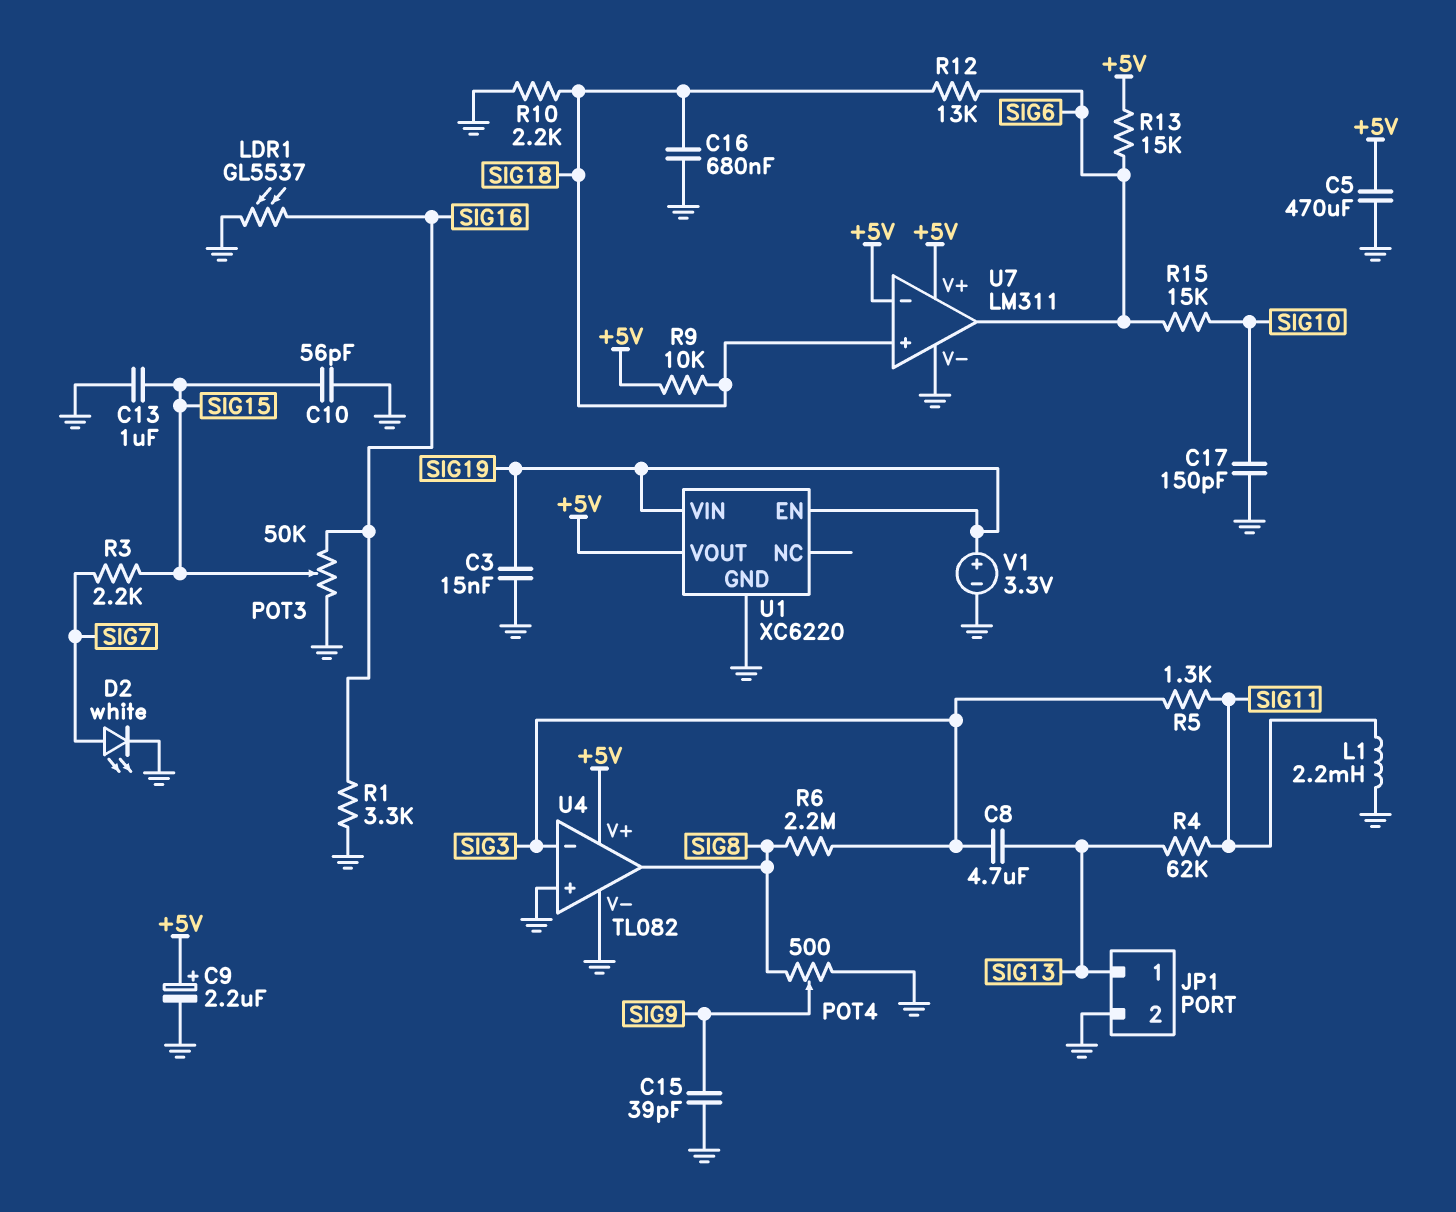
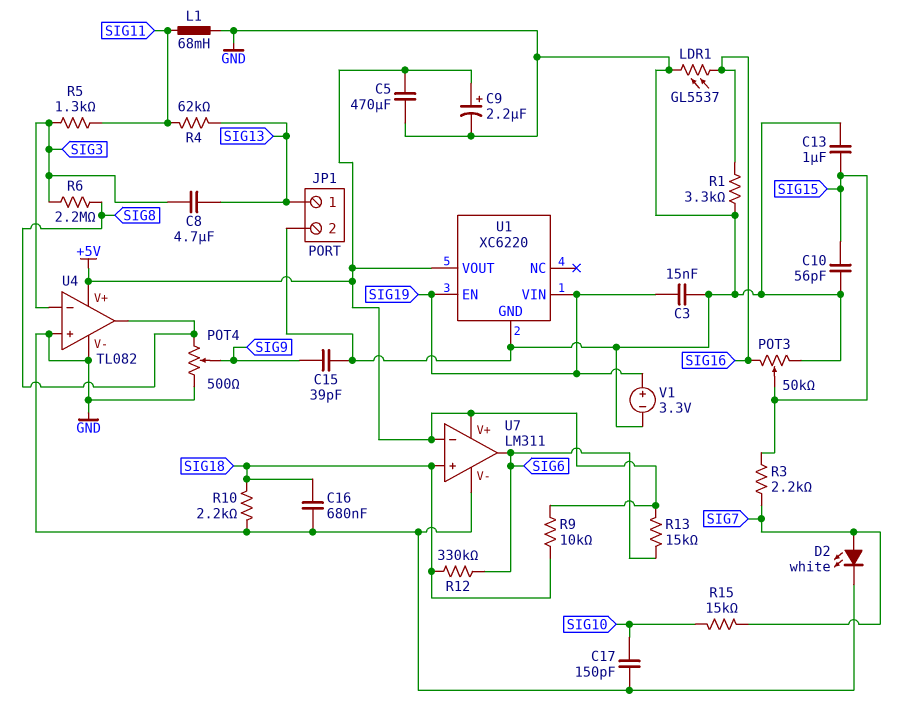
L1: 2.2mH (GND, SIG11) -> 68mH (GND, SIG11)
R12: 13k (SIG6, SIG18) -> 330k (SIG6, SIG18)
R15: 15k (SIG6, SIG10) -> 15k (SIG7, SIG10)

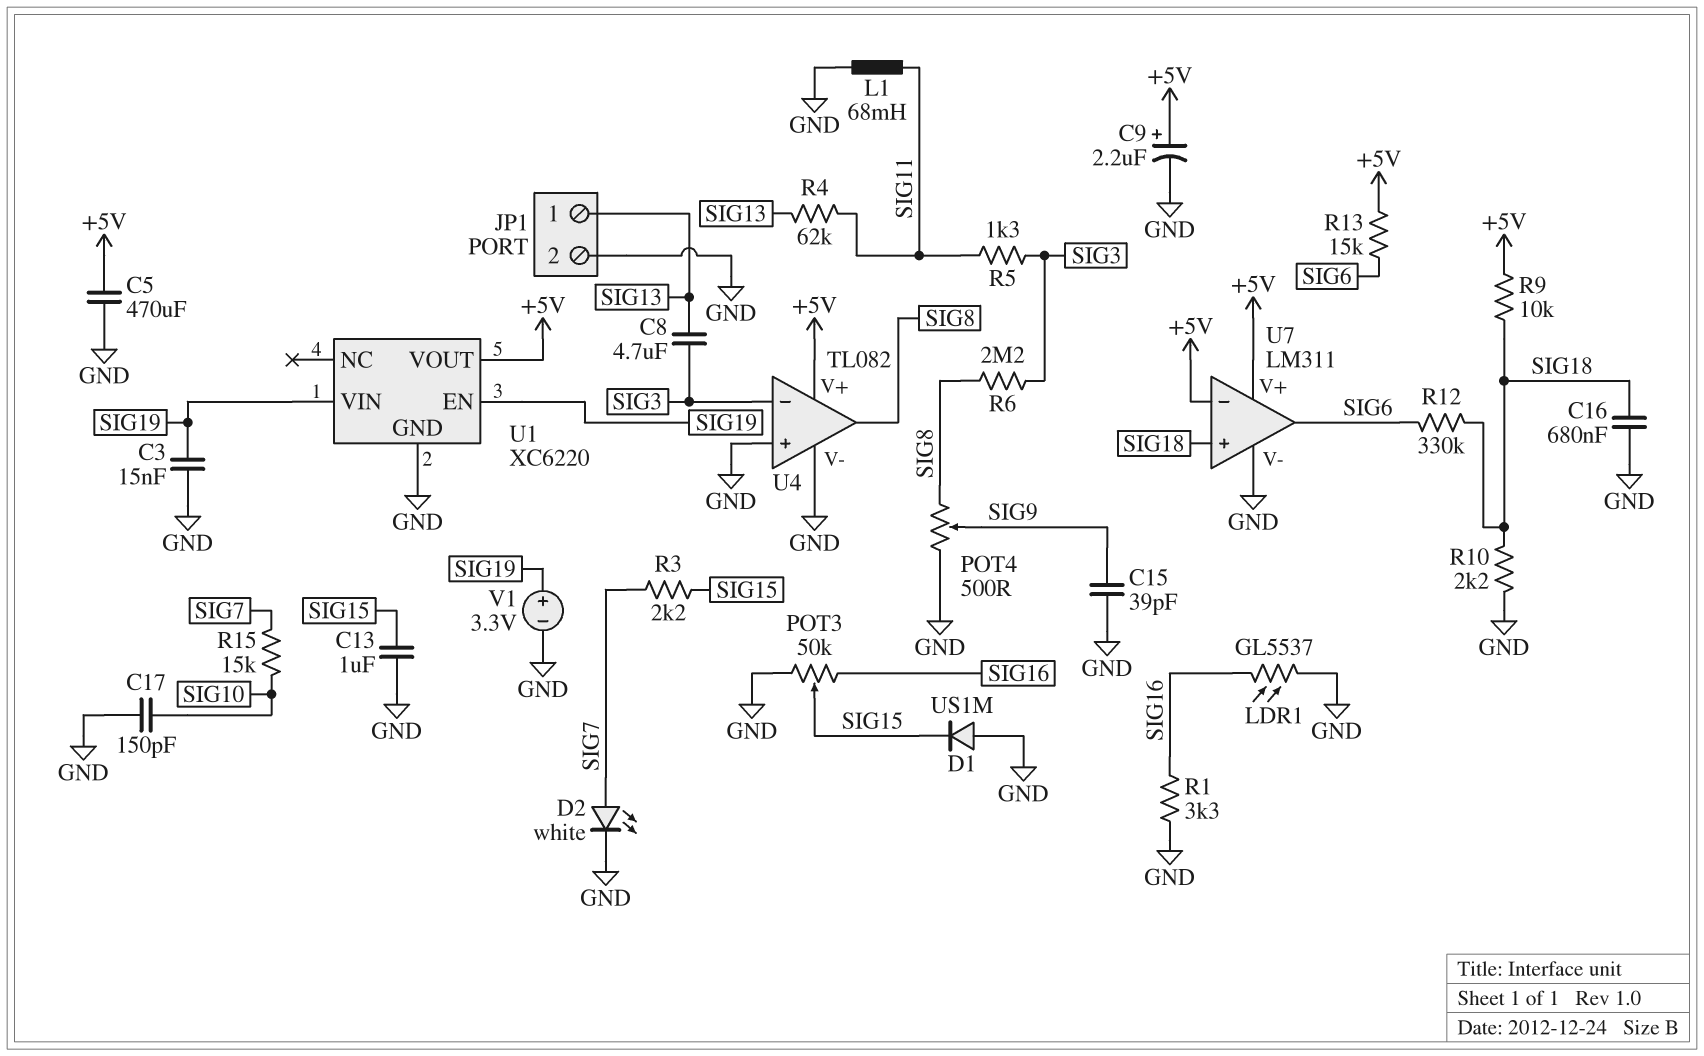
C10: 56pF (GND, SIG15) -> none
D1: none -> diode US1M (A GND, K SIG15)

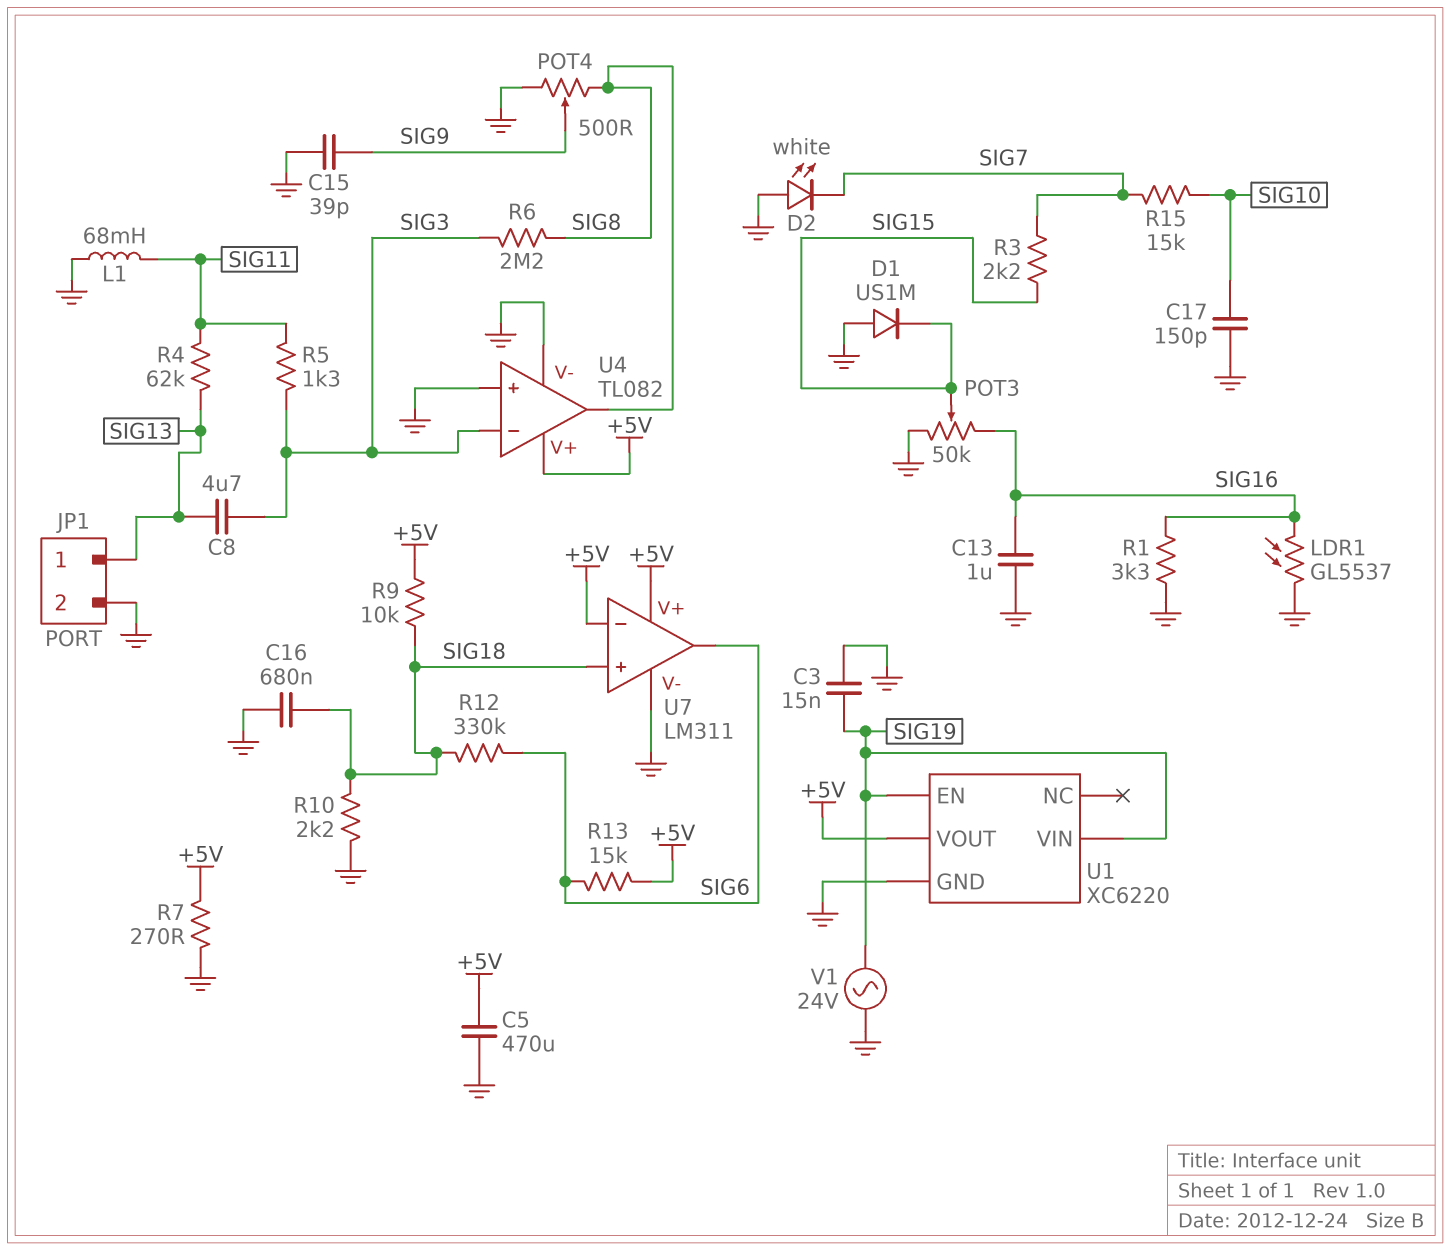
C9: 2.2uF (plus +5V, minus GND) -> none
C13: 1uF (GND, SIG15) -> 1uF (GND, SIG16)
D2: LED white (A SIG7, K GND) -> LED white (A GND, K SIG7)
R7: none -> 270 (+5V, GND)
V1: 3.3V (plus SIG19, minus GND) -> AC 24V (GND, SIG19)

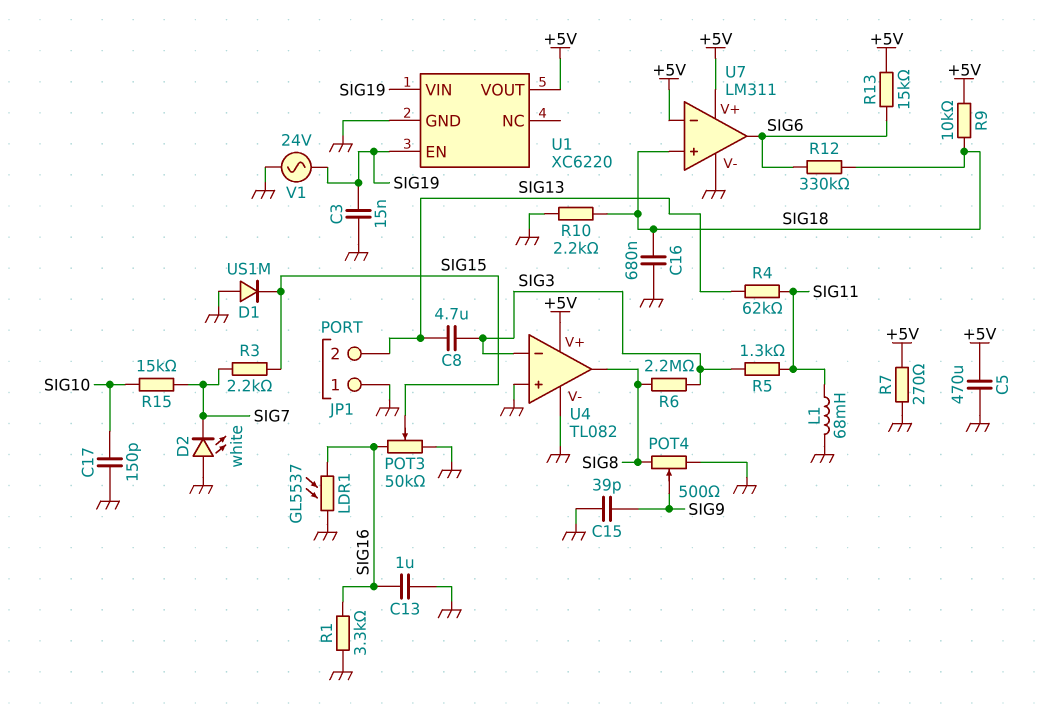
JP1 pin 1: SIG13 -> GND
JP1 pin 2: GND -> SIG13

